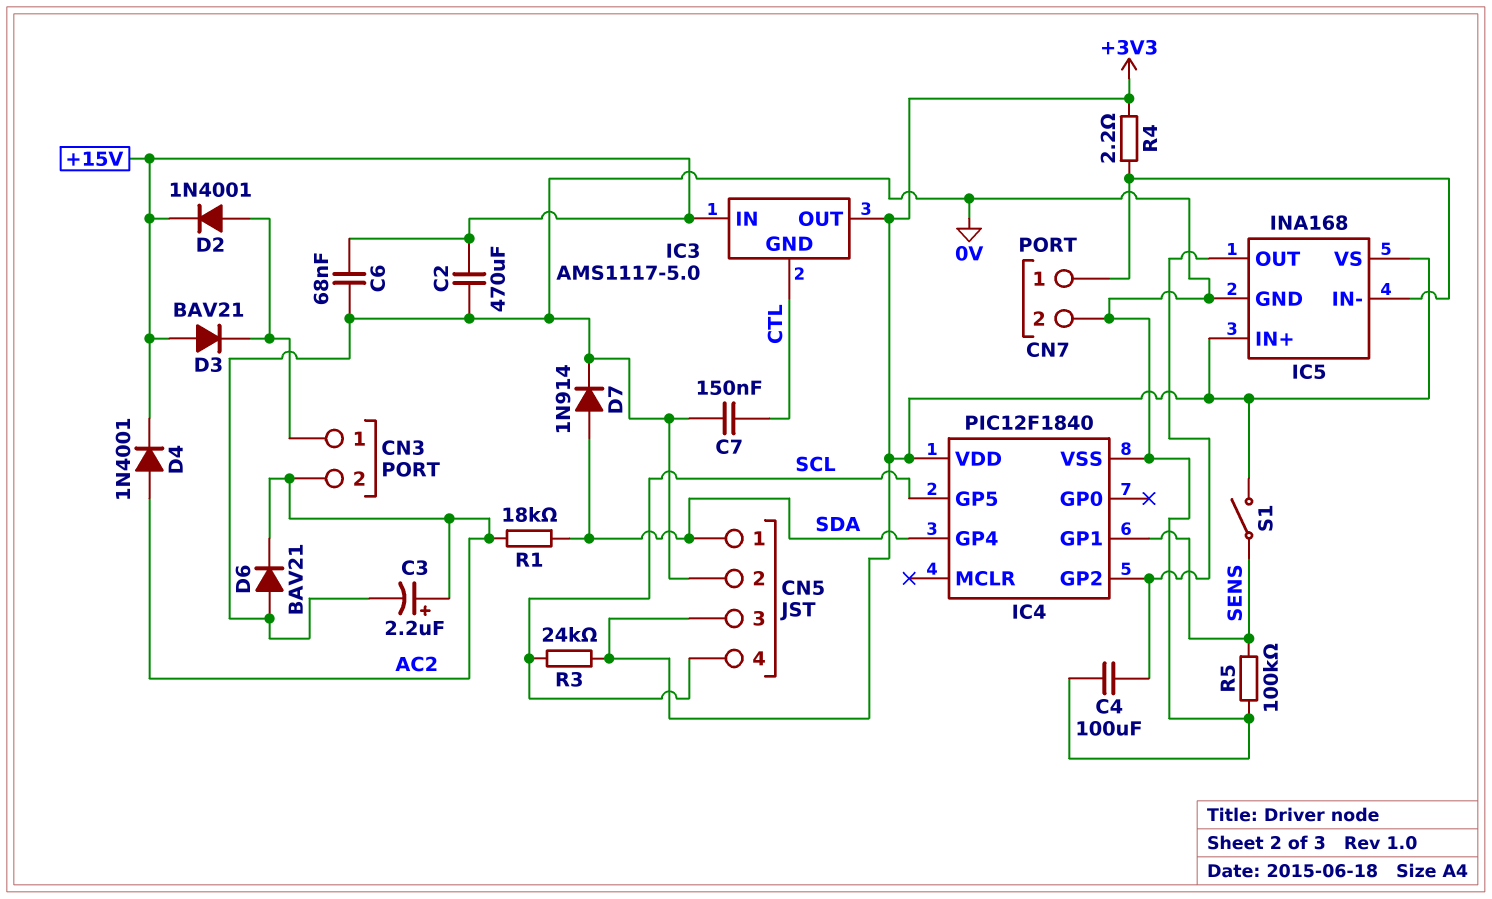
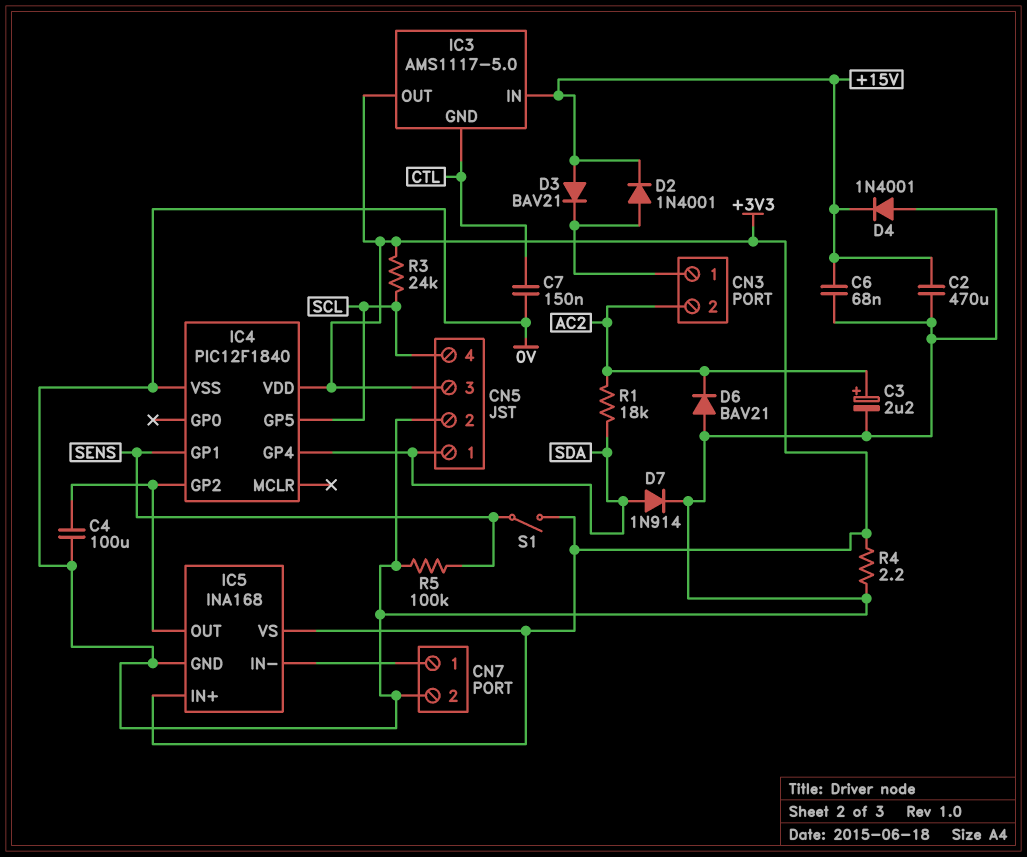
D4: diode 1N4001 (A AC2, K +15V) -> diode 1N4001 (A 0V, K +15V)
R4: 2.2 (+3V3, CN7/1) -> 2.2 (+3V3, 0V)

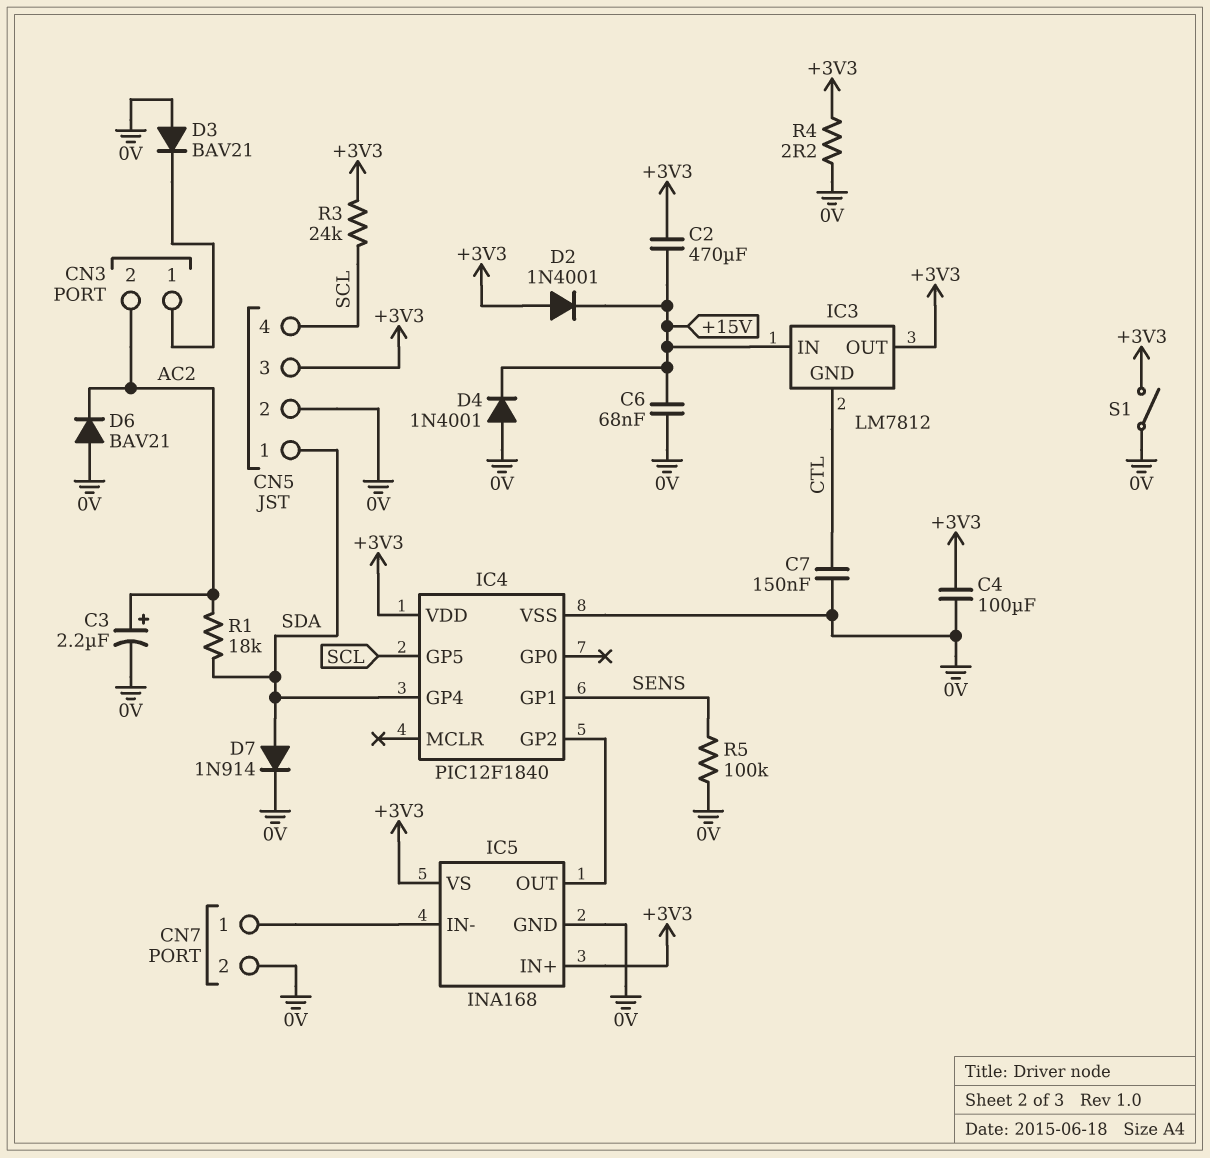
C2: 470uF (+15V, 0V) -> 470uF (+3V3, +15V)
C4: 100uF (0V, IC4/GP2) -> 100uF (+3V3, 0V)
D2: diode 1N4001 (A CN3/1, K +15V) -> diode 1N4001 (A +3V3, K +15V)
D3: diode BAV21 (A +15V, K CN3/1) -> diode BAV21 (A 0V, K CN3/1)
IC3: AMS1117-5.0 -> LM7812
S1: switch (+3V3, SENS) -> switch (+3V3, 0V)

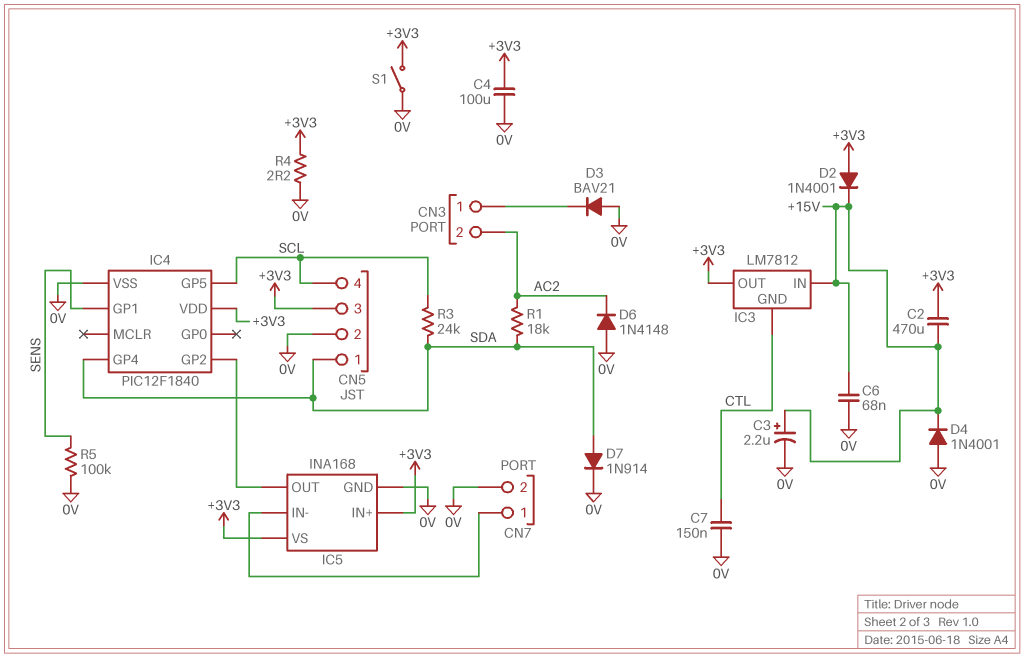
C3: 2.2uF (plus AC2, minus 0V) -> 2.2uF (plus +15V, minus 0V)
D6: diode BAV21 (A 0V, K AC2) -> diode 1N4148 (A 0V, K AC2)
R3: 24k (+3V3, SCL) -> 24k (SCL, SDA)

